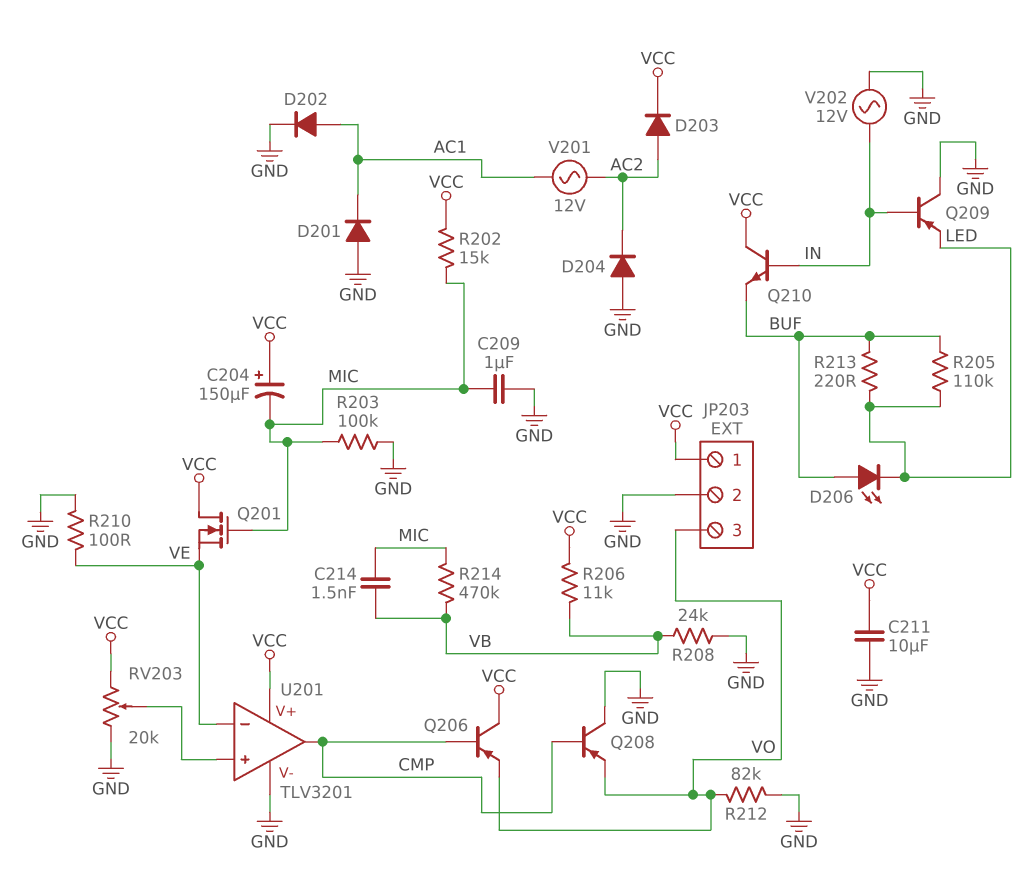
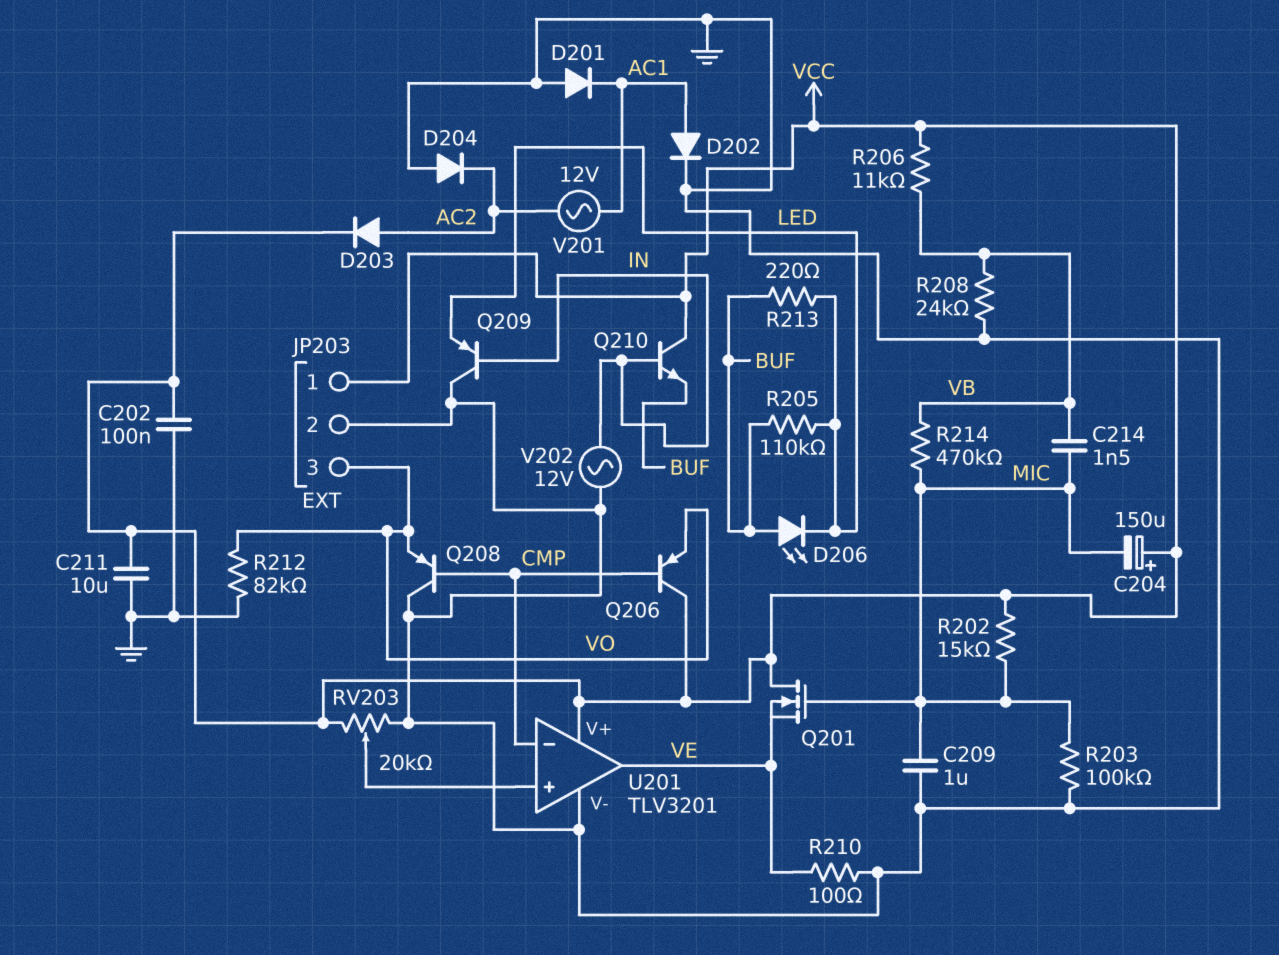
C202: none -> 100nF (GND, VCC)
U201 pin in-: VE -> CMP
U201 pin out: CMP -> VE

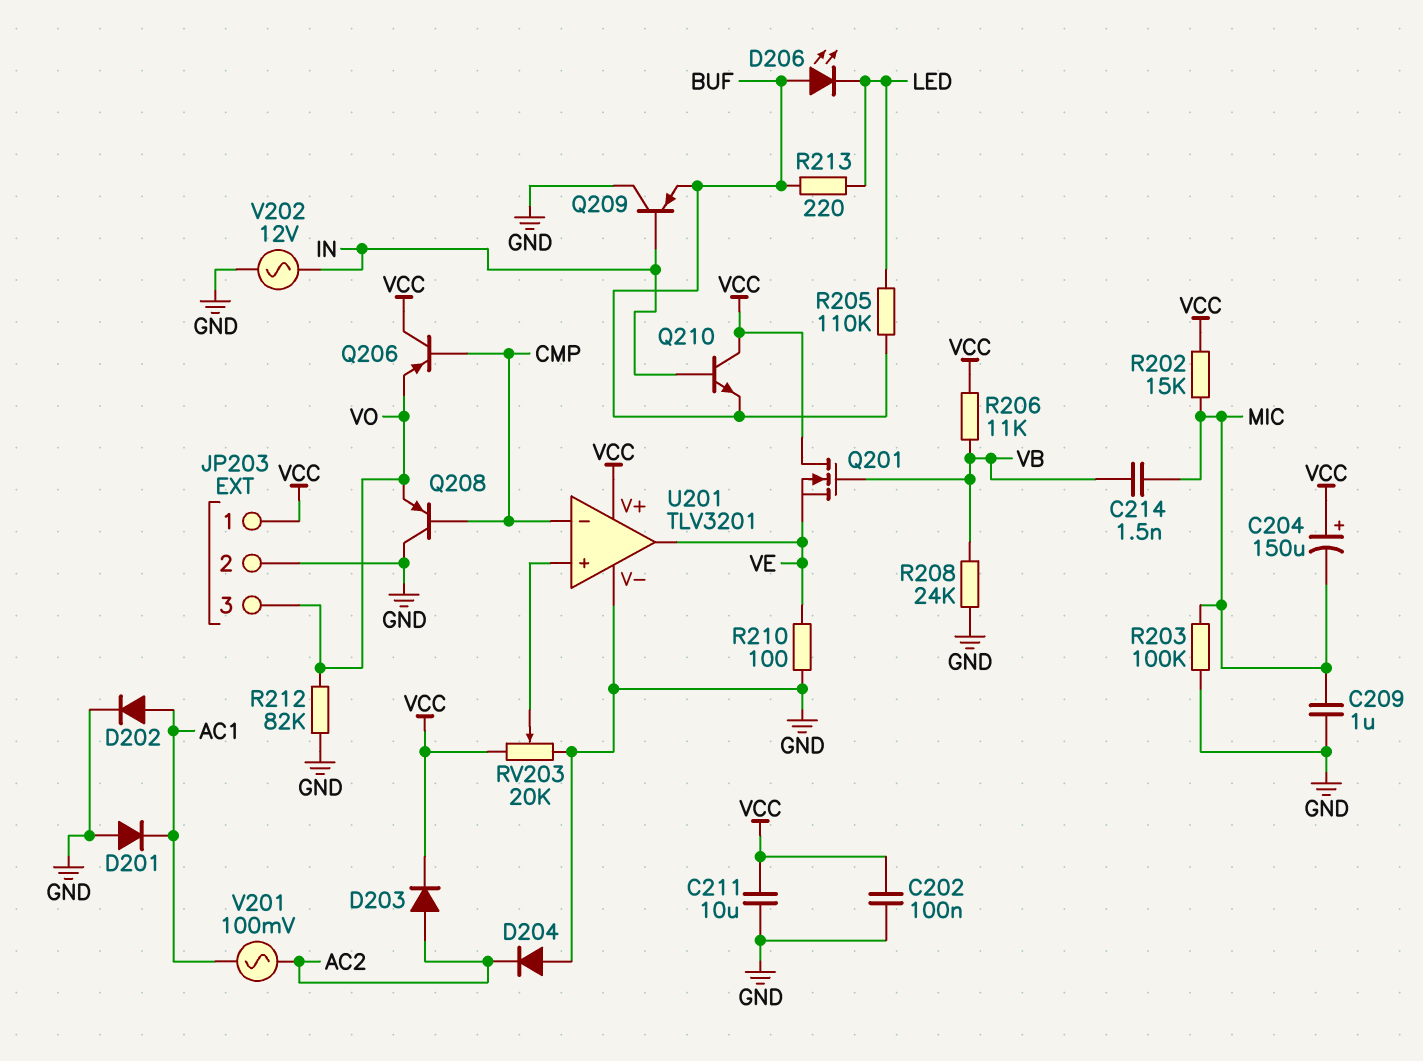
Q201: NMOS (G MIC, D VCC, S VE) -> NMOS (G VB, D VCC, S VE)
Q209: PNP (B IN, C GND, E LED) -> PNP (B IN, C GND, E BUF)
R214: 470k (MIC, VB) -> none
V201: AC 12V (AC1, AC2) -> AC 100mV (AC1, AC2)

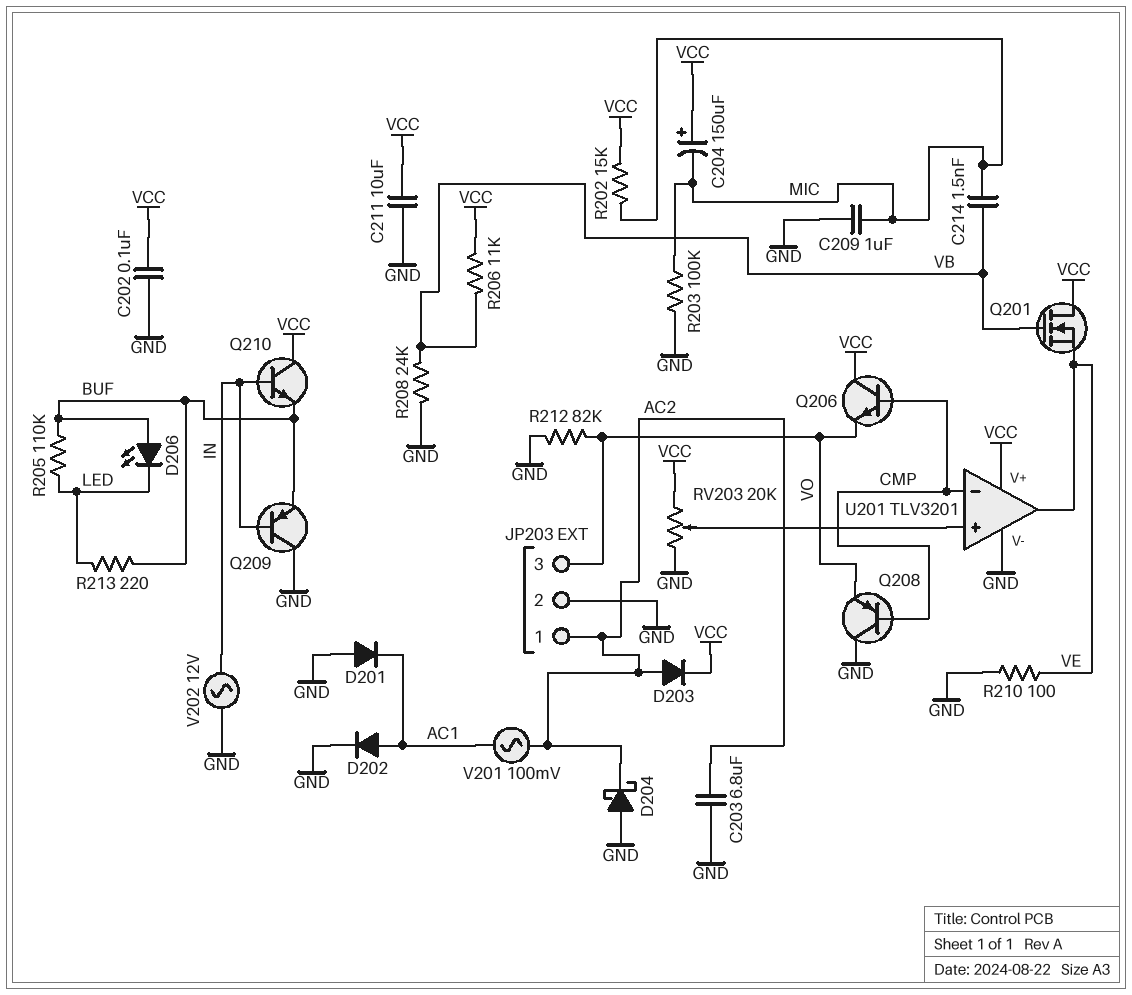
C203: none -> 6.8uF (AC2, GND)
D204: diode (A GND, K AC2) -> schottky (A GND, K AC2)
JP203 pin 1: VCC -> AC2
Q206: PNP (B CMP, C VCC, E VO) -> NPN (B CMP, C VCC, E VO)

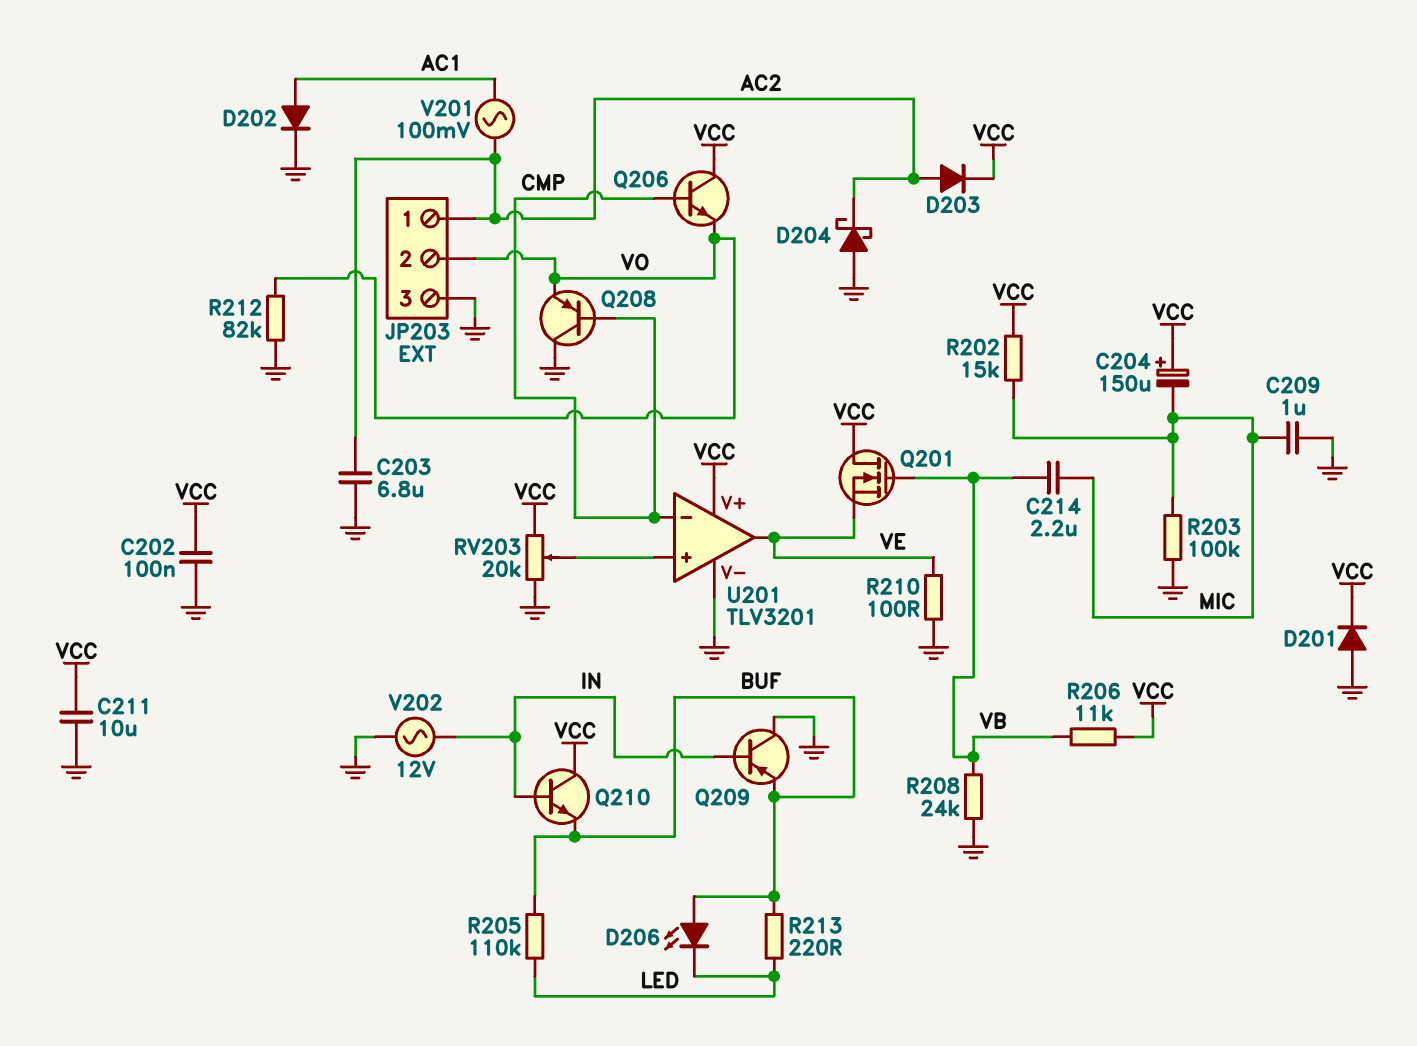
C214: 1.5nF (MIC, VB) -> 2.2uF (MIC, VB)
D201: diode (A GND, K AC1) -> diode (A GND, K VCC)
JP203 pin 2: GND -> VO
JP203 pin 3: VO -> GND

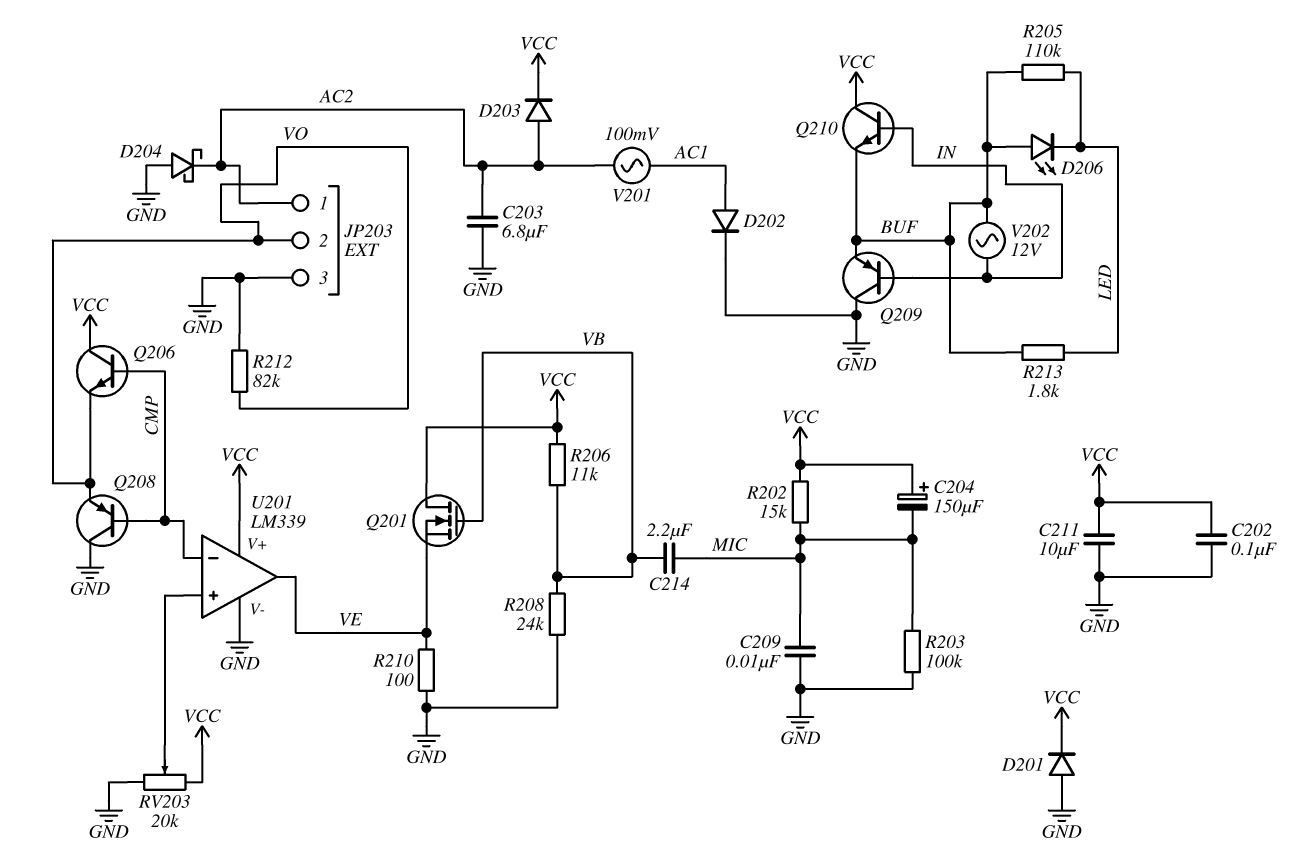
C209: 1uF (GND, MIC) -> 10nF (GND, MIC)
R213: 220 (BUF, LED) -> 1.8k (BUF, LED)
U201: TLV3201 -> LM339
V202: AC 12V (GND, IN) -> AC 12V (BUF, IN)

